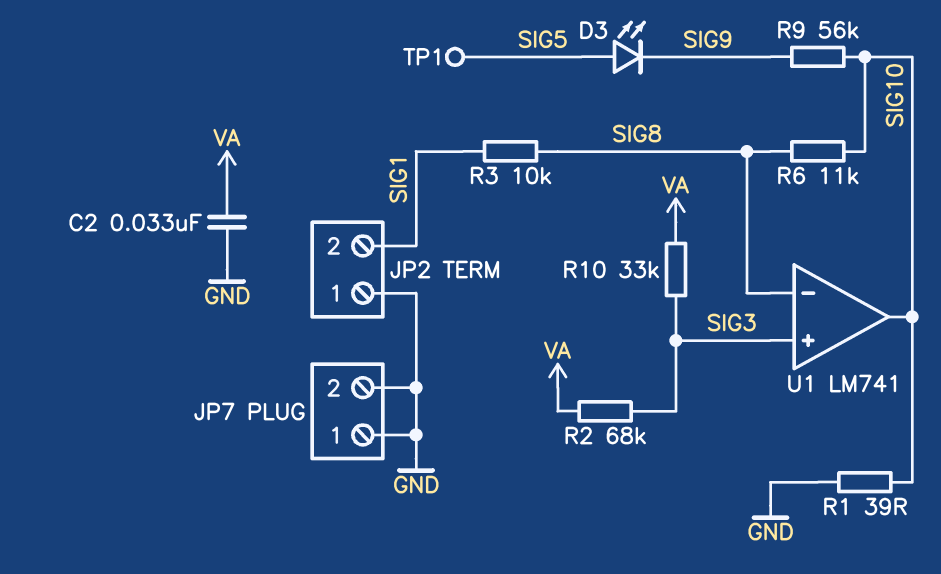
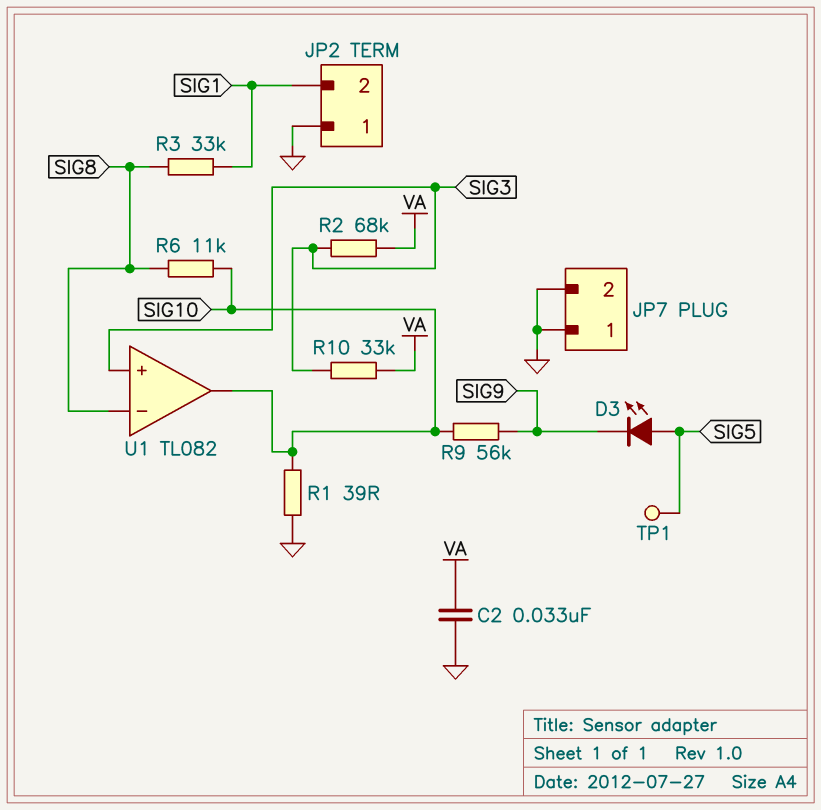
R3: 10k (SIG1, SIG8) -> 33k (SIG1, SIG8)
U1: LM741 -> TL082

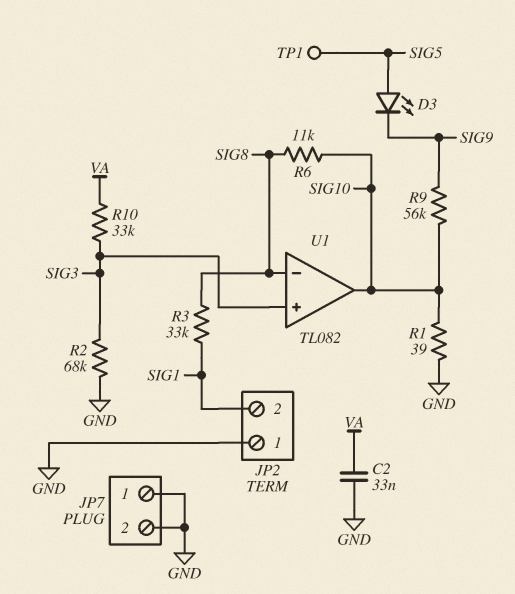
R2: 68k (SIG3, VA) -> 68k (GND, SIG3)

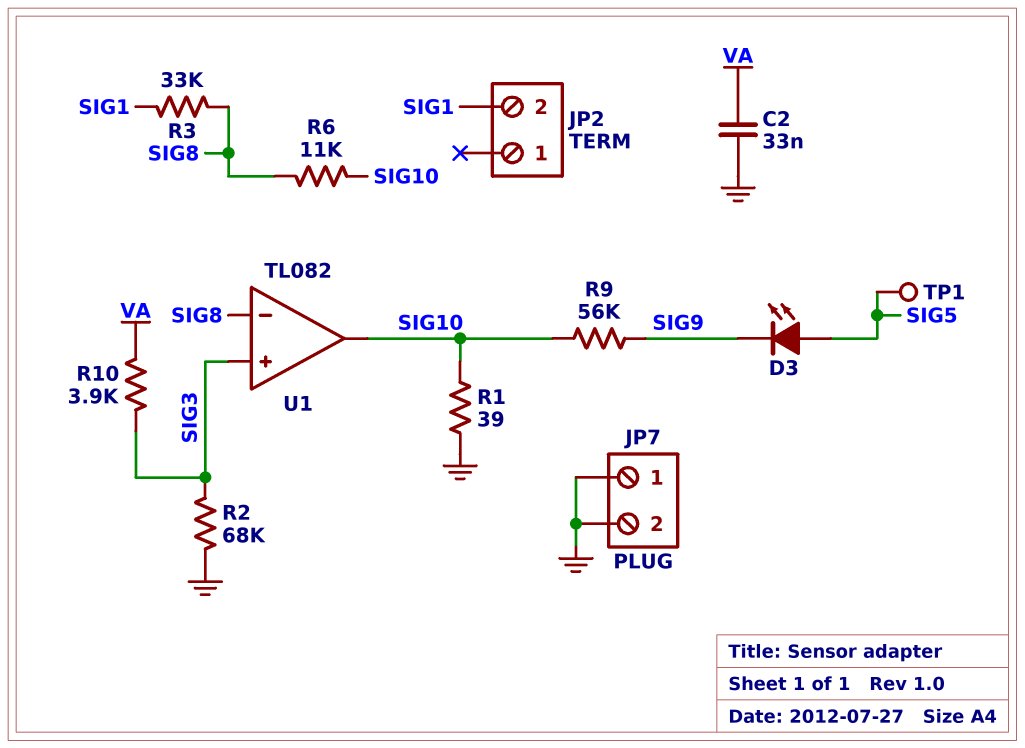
JP2 pin 1: GND -> none
R10: 33k (SIG3, VA) -> 3.9k (SIG3, VA)

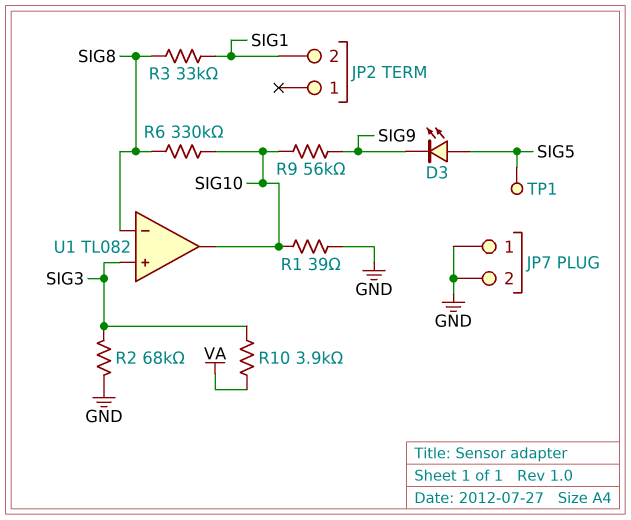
C2: 33nF (GND, VA) -> none
R6: 11k (SIG8, SIG10) -> 330k (SIG8, SIG10)

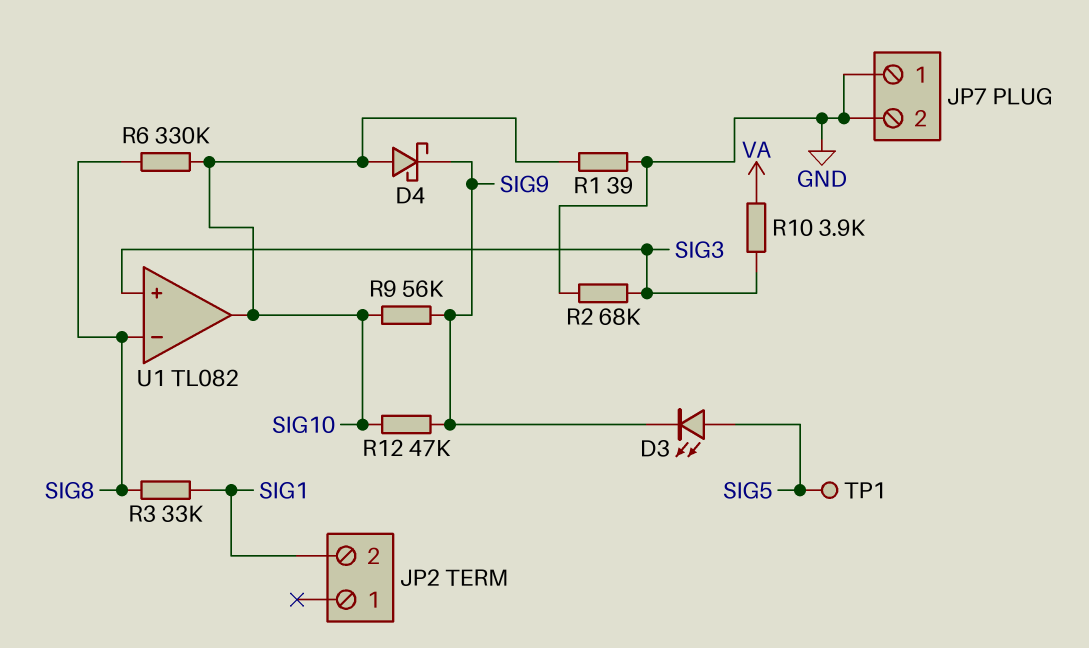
D4: none -> schottky (A SIG10, K SIG9)
R12: none -> 47k (SIG9, SIG10)

